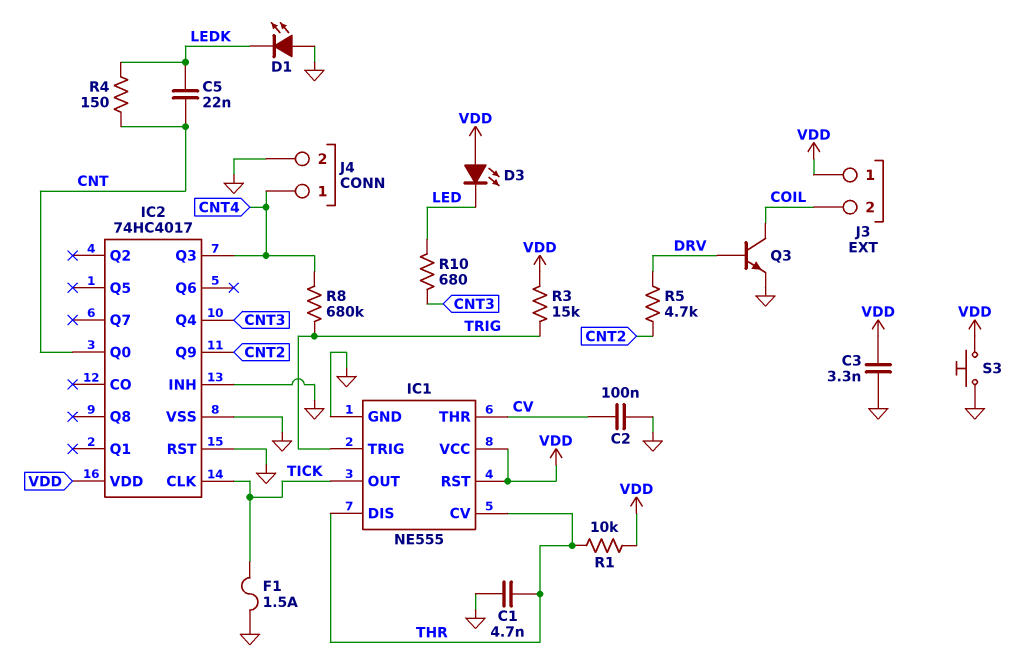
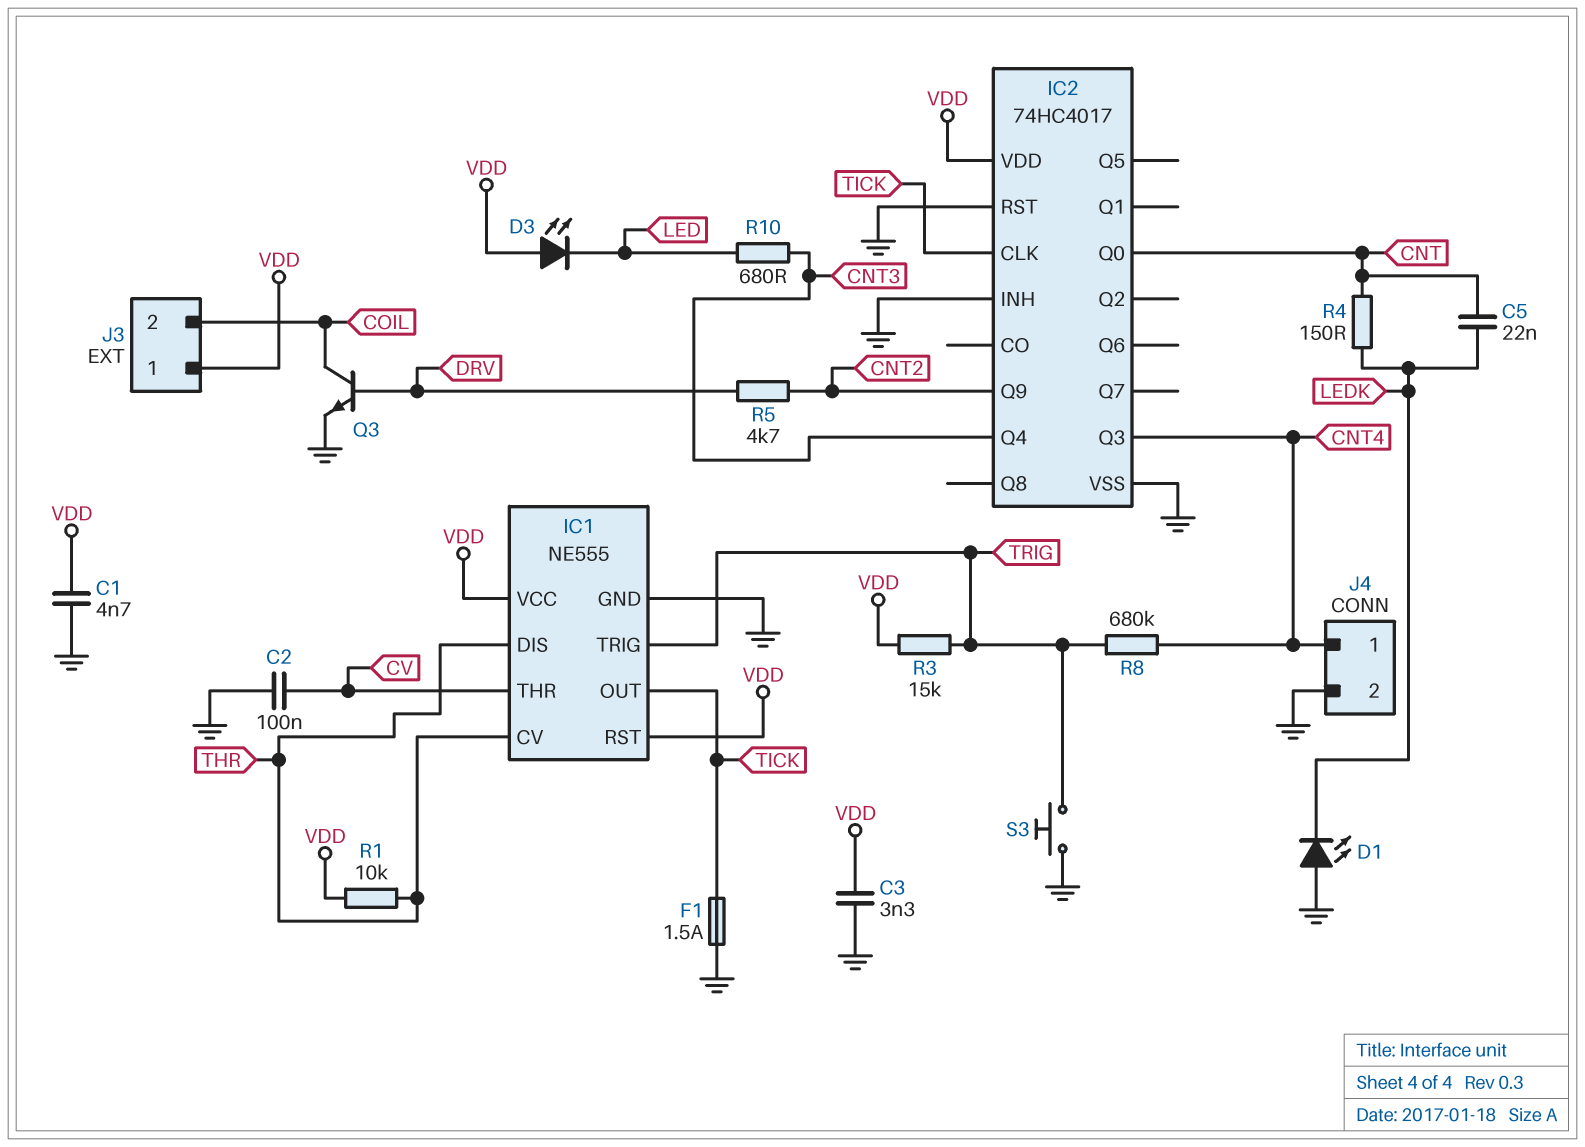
C1: 4.7nF (GND, THR) -> 4.7nF (GND, VDD)
S3: button (GND, VDD) -> button (GND, TRIG)

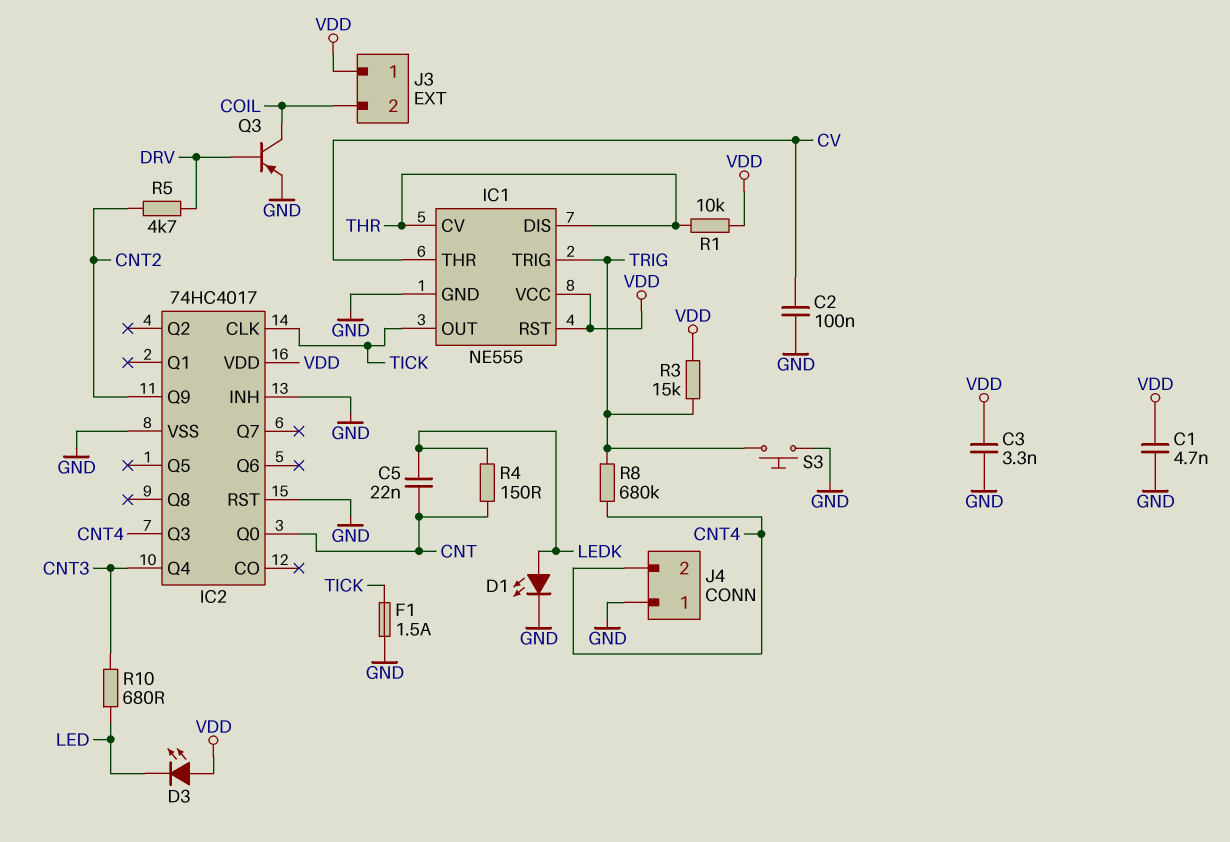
D1: LED (A GND, K LEDK) -> LED (A LEDK, K GND)
J4 pin 1: CNT4 -> GND
J4 pin 2: GND -> CNT4
Q3: NPN (B DRV, C COIL, E GND) -> PNP (B DRV, C COIL, E GND)

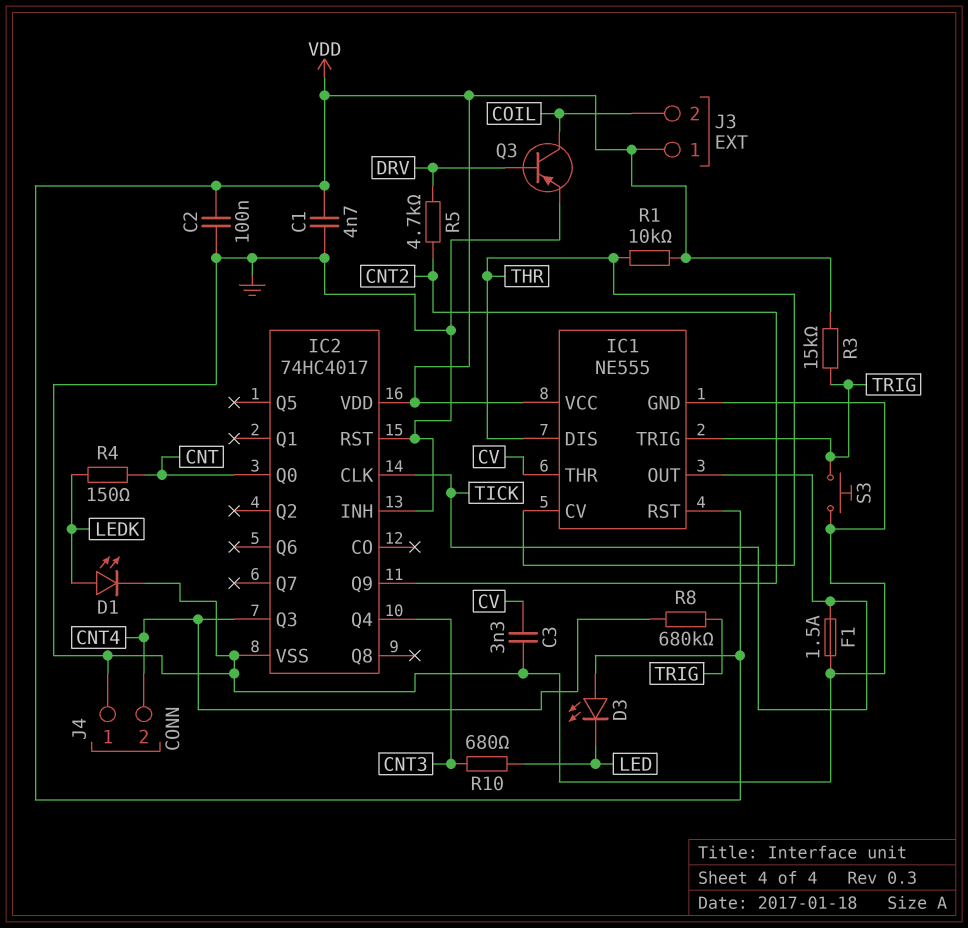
C2: 100nF (CV, GND) -> 100nF (GND, VDD)
C3: 3.3nF (GND, VDD) -> 3.3nF (CV, GND)
C5: 22nF (CNT, LEDK) -> none

